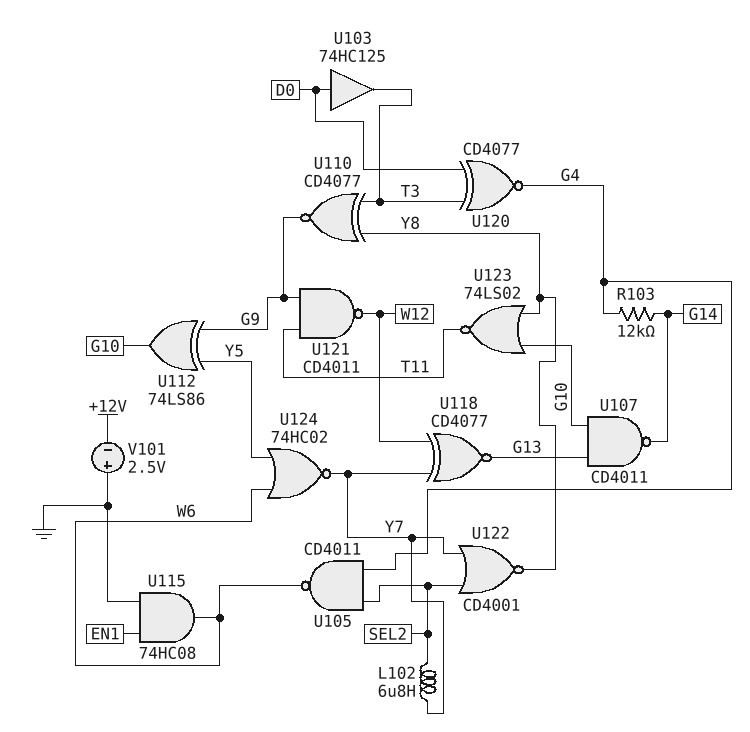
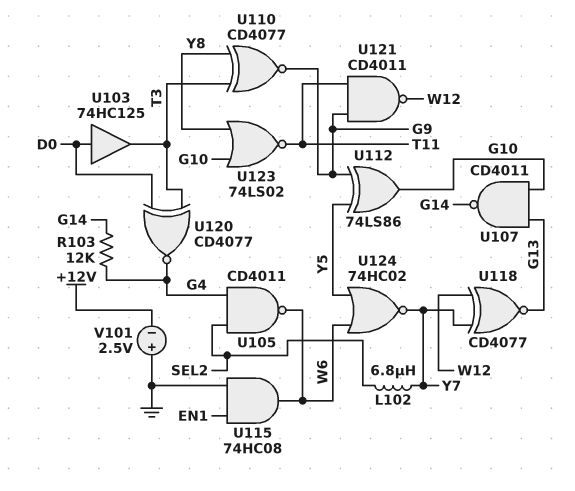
U122: NOR CD4001 (in SEL2, in Y7, out Y8) -> none

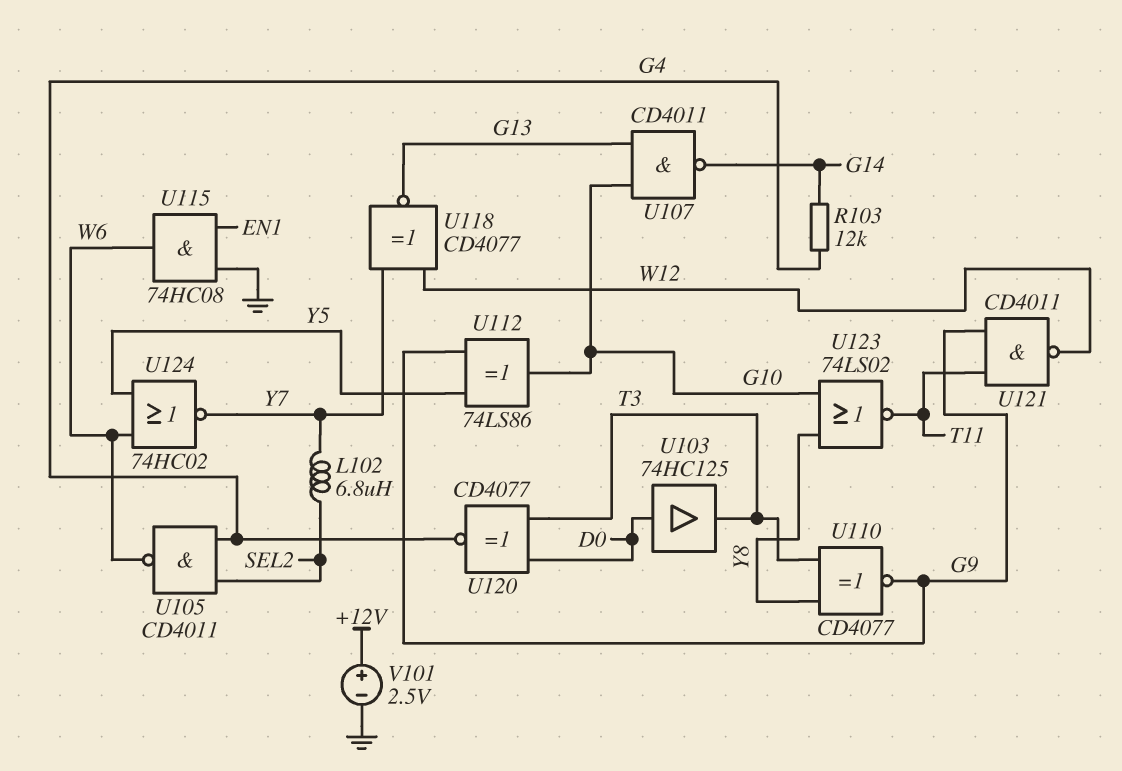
V101: 2.5V (plus GND, minus +12V) -> 2.5V (plus +12V, minus GND)

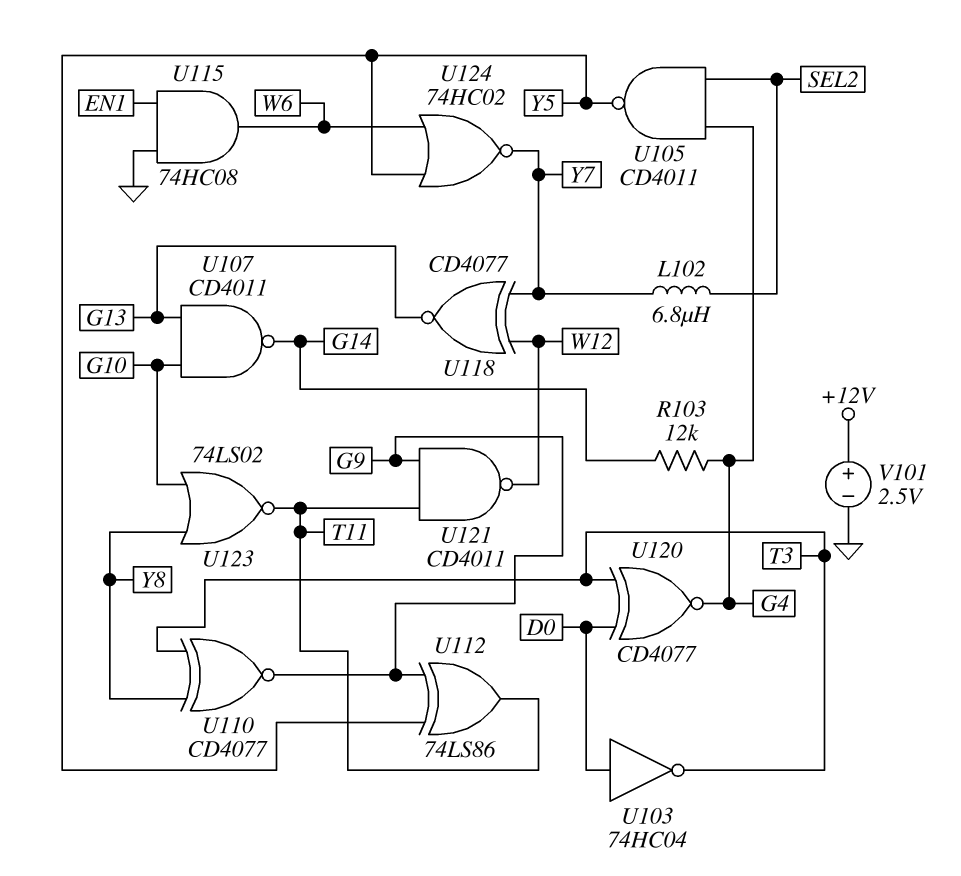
U103: buffer 74HC125 (in D0, out T3) -> NOT 74HC04 (in D0, out T3)
U105: NAND CD4011 (in G4, in SEL2, out W6) -> NAND CD4011 (in G4, in SEL2, out Y5)
U112: XOR 74LS86 (in G9, in Y5, out G10) -> XOR 74LS86 (in G9, in Y5, out T11)

